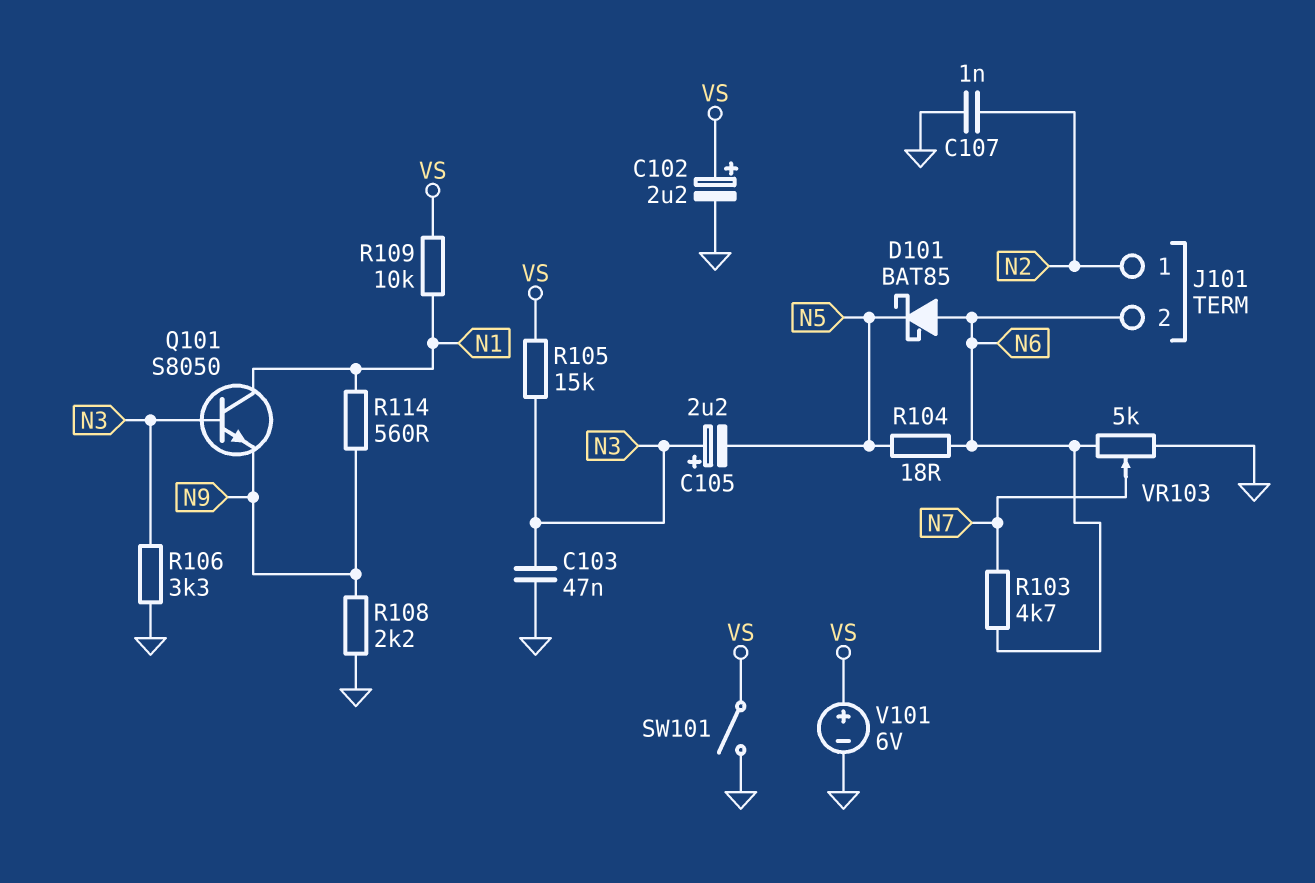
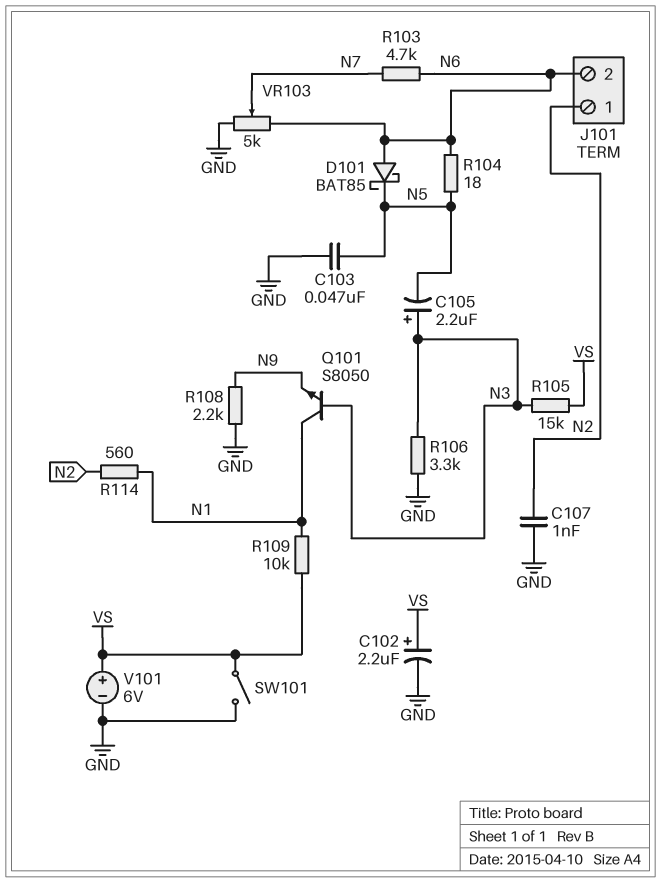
C103: 47nF (GND, N3) -> 47nF (GND, N5)
R114: 560 (N1, N9) -> 560 (N1, N2)

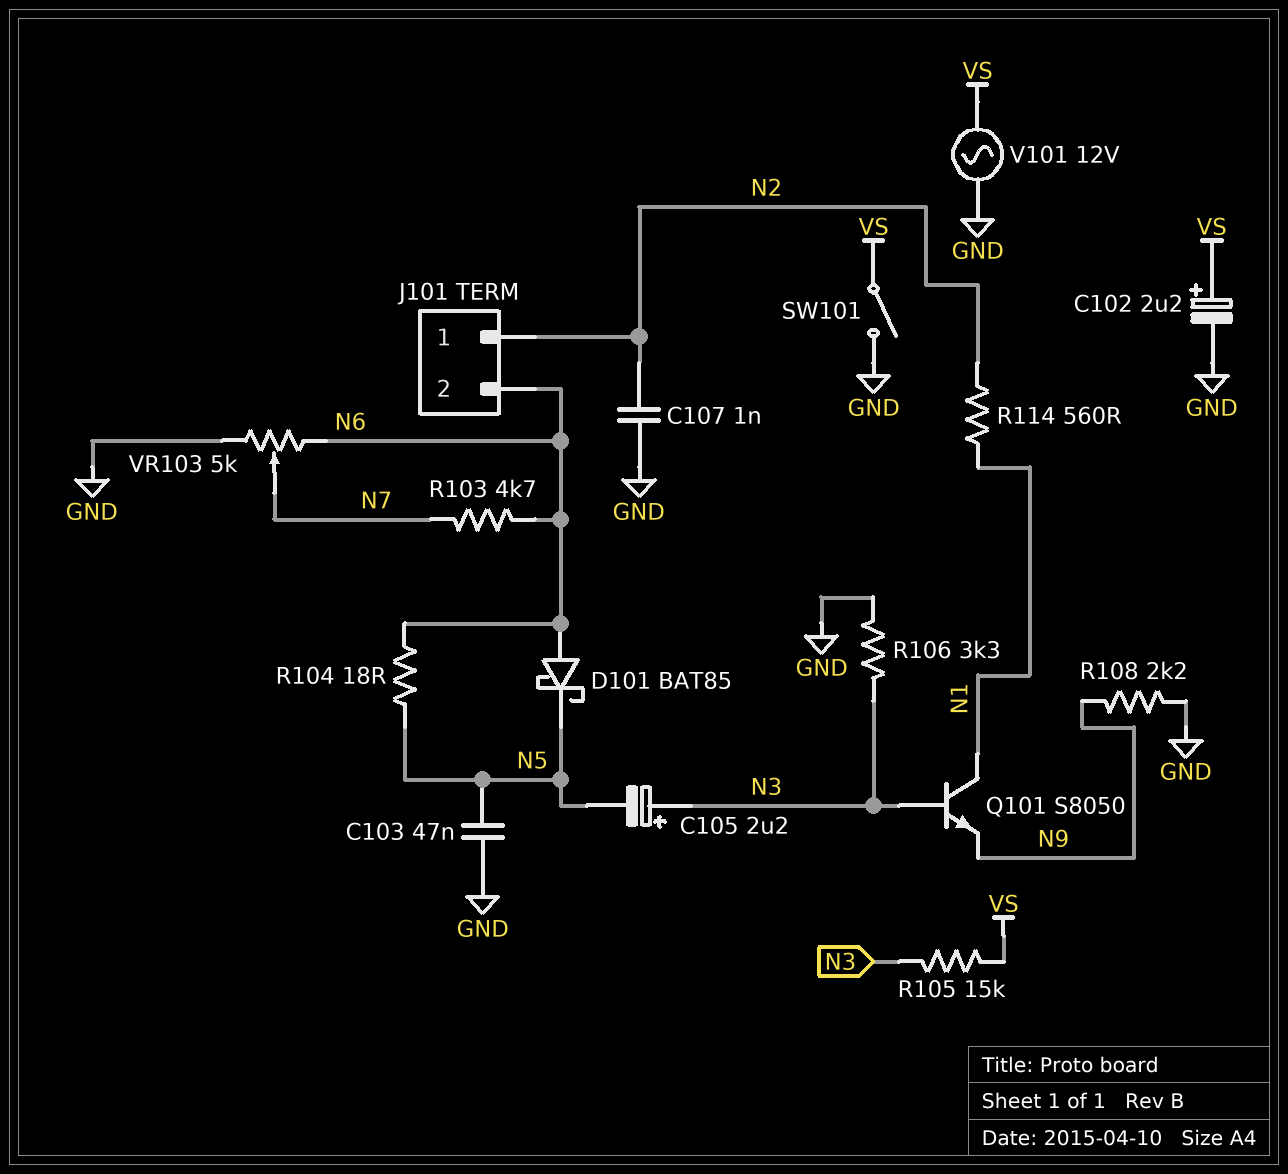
R109: 10k (N1, VS) -> none
V101: 6V (plus VS, minus GND) -> AC 12V (GND, VS)

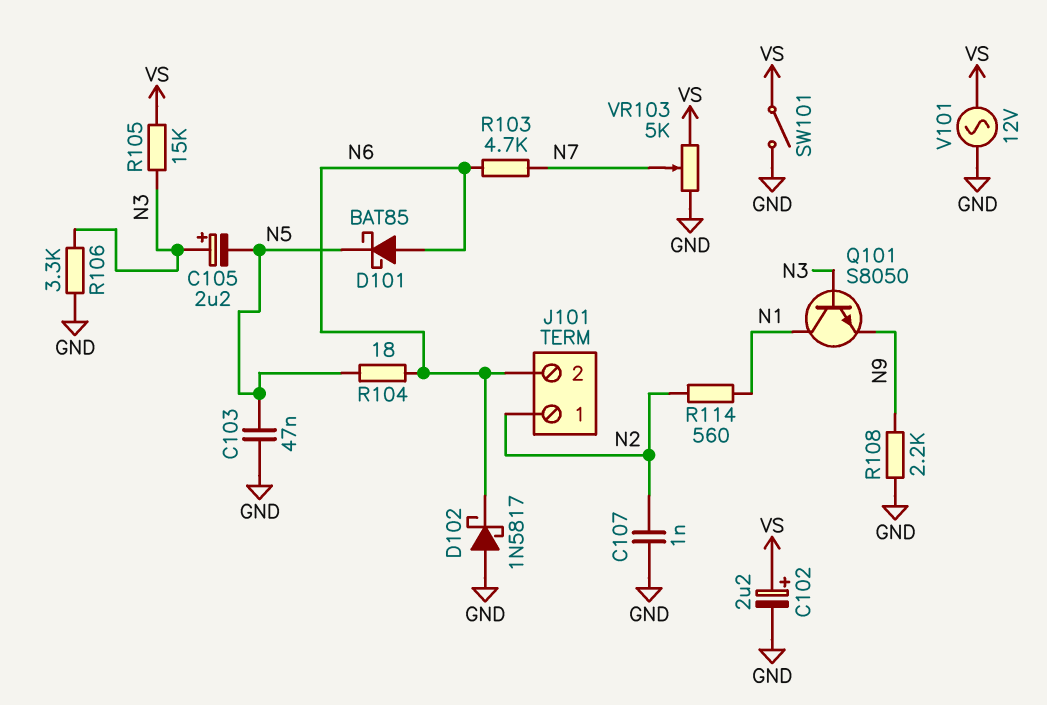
D102: none -> schottky 1N5817 (A GND, K N6)
VR103: 5k (GND, N6, wiper N7) -> 5k (GND, VS, wiper N7)

